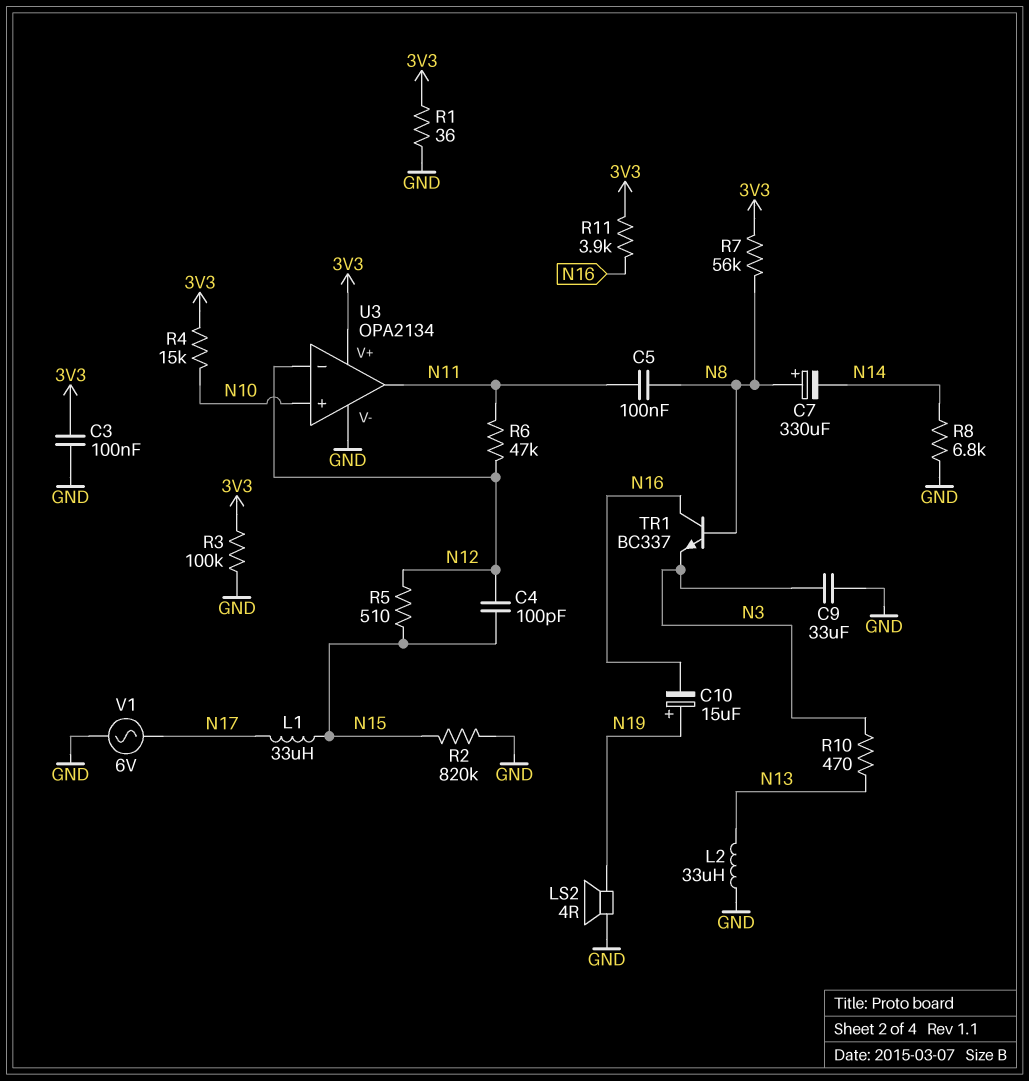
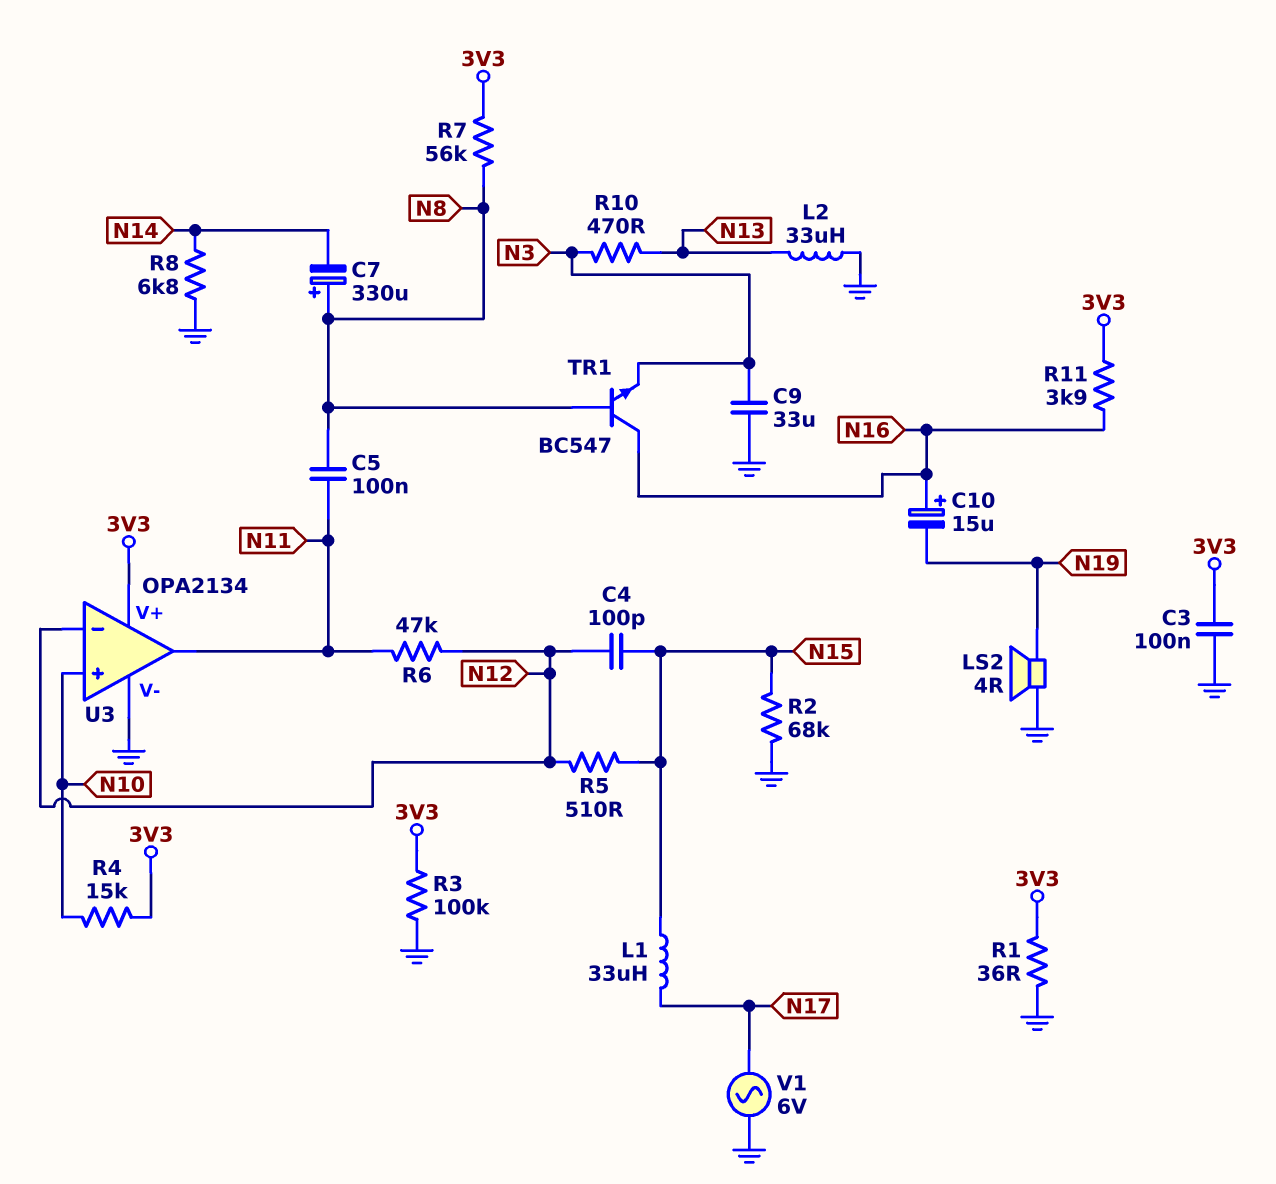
C10: 15uF (plus N19, minus N16) -> 15uF (plus N16, minus N19)
R2: 820k (GND, N15) -> 68k (GND, N15)
TR1: NPN BC337 (B N8, C N16, E N3) -> NPN BC547 (B N8, C N16, E N3)

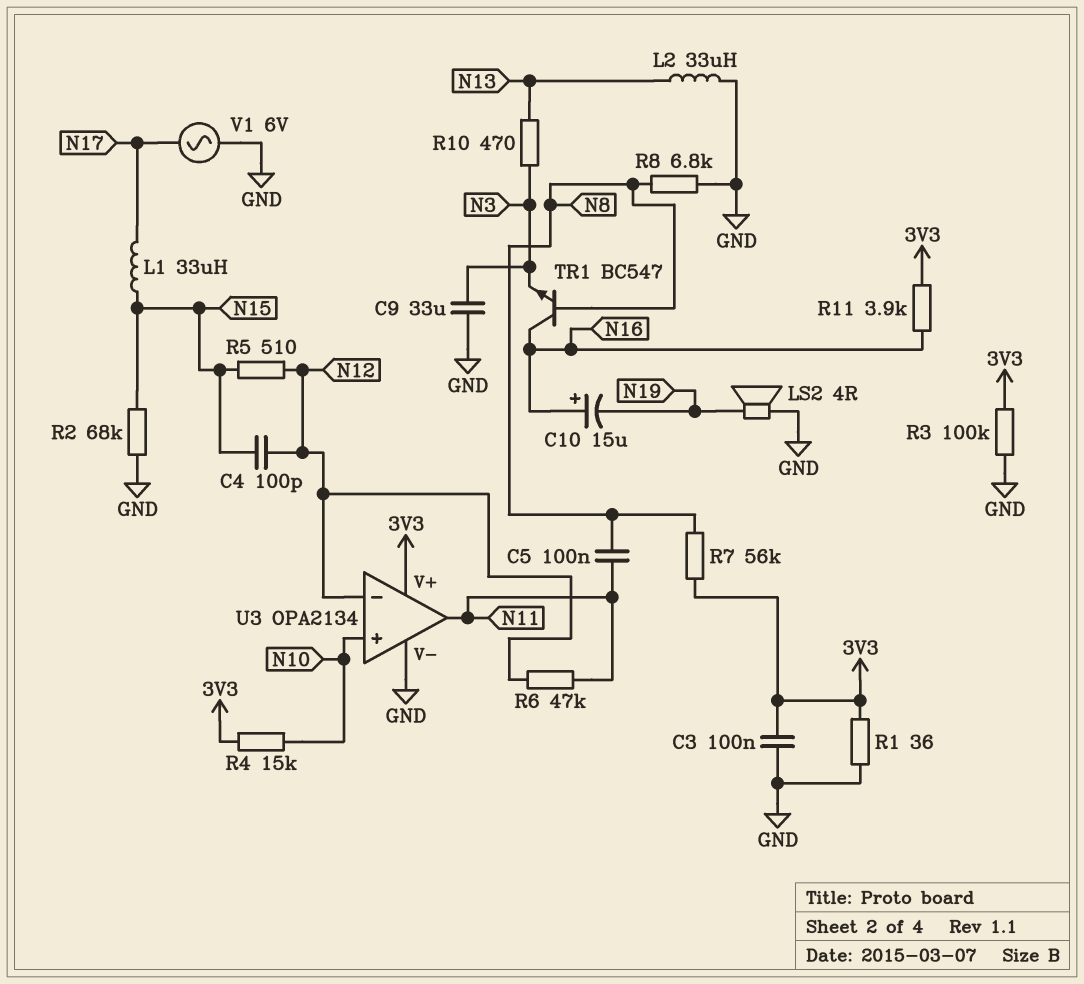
C7: 330uF (plus N8, minus N14) -> none
R8: 6.8k (GND, N14) -> 6.8k (GND, N8)

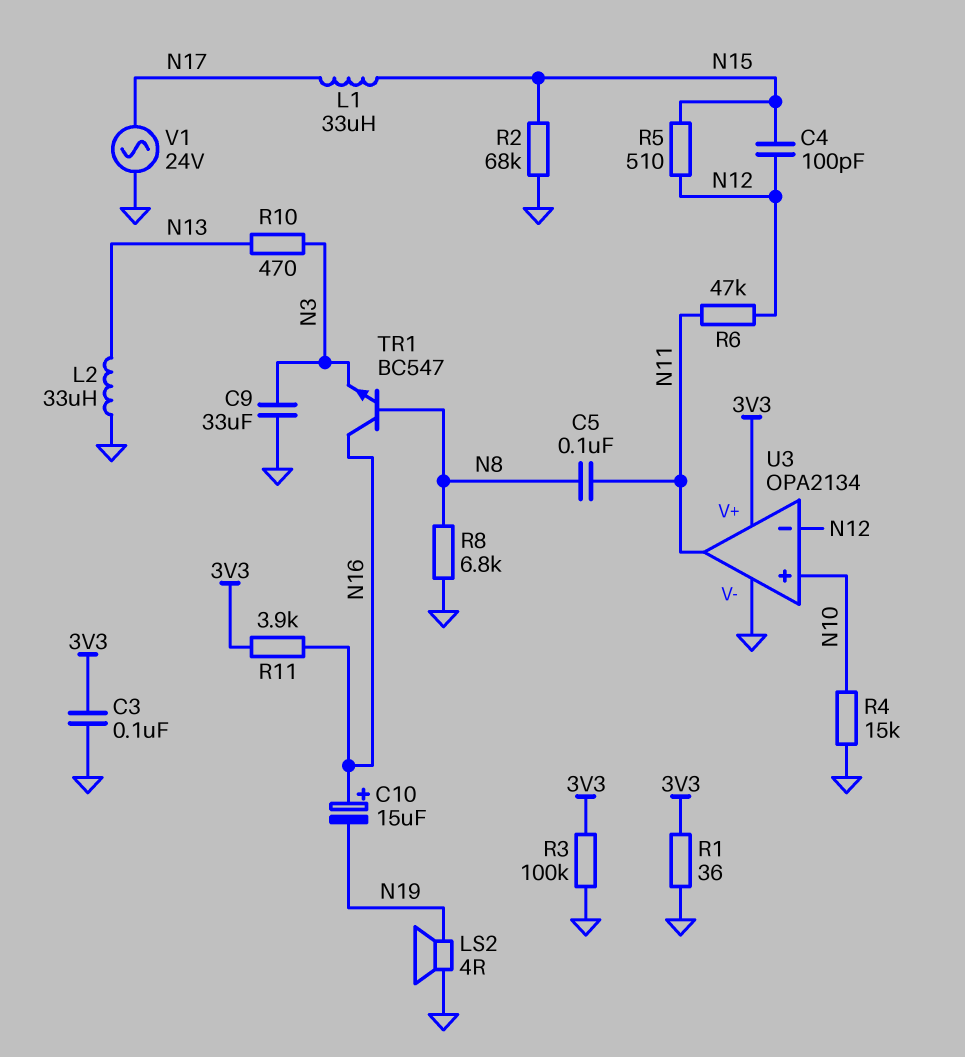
R4: 15k (3V3, N10) -> 15k (GND, N10)
R7: 56k (3V3, N8) -> none
V1: AC 6V (GND, N17) -> AC 24V (GND, N17)

